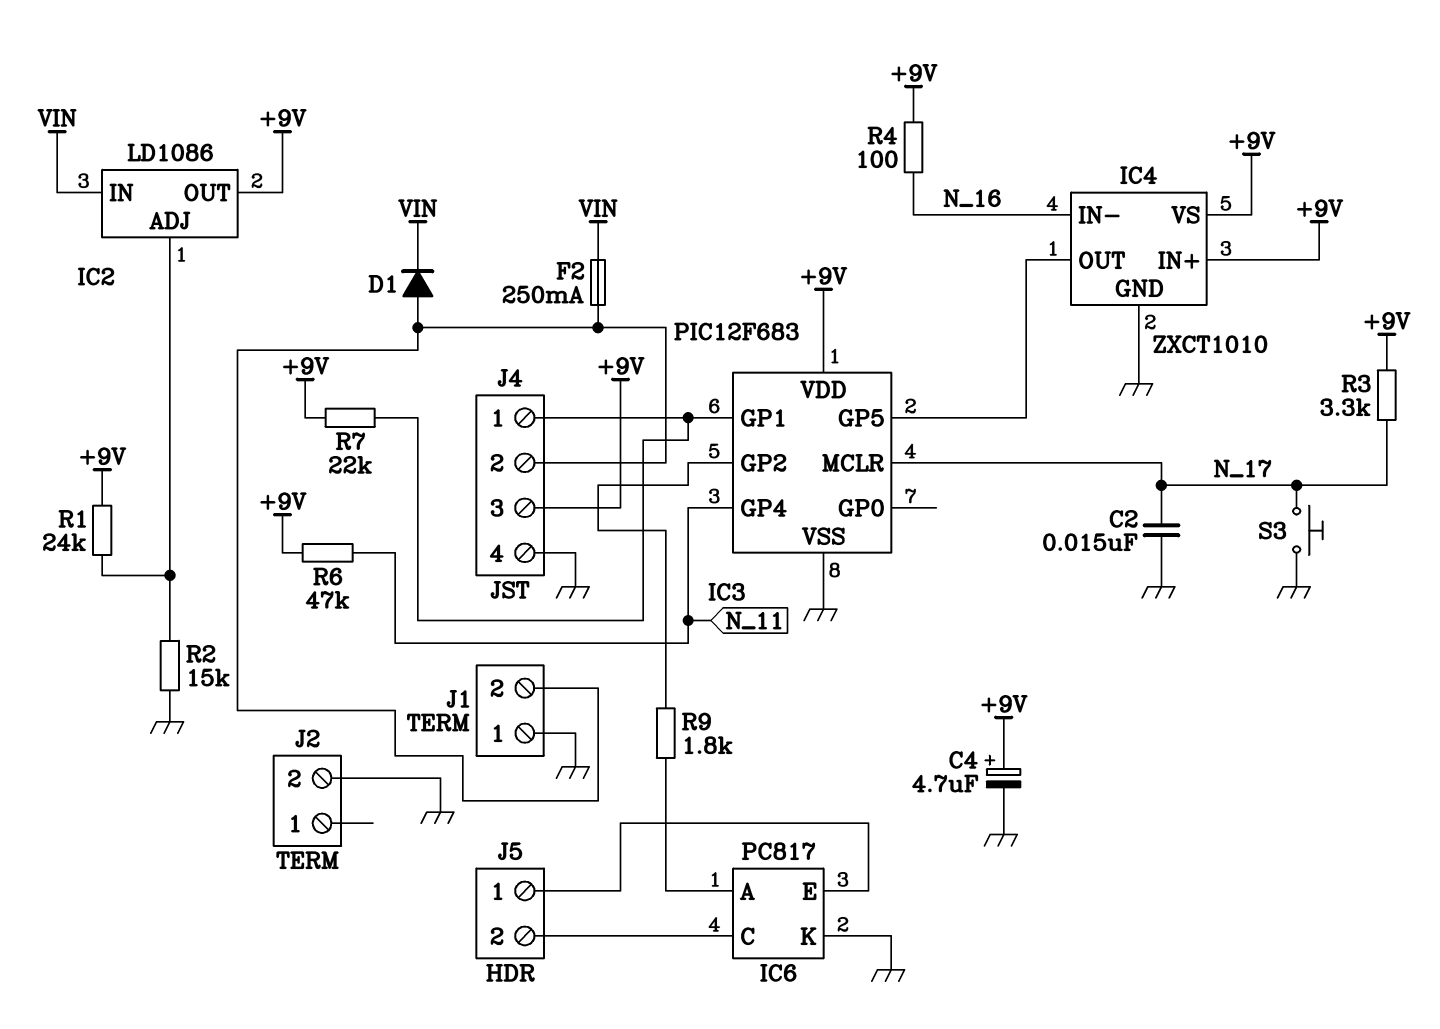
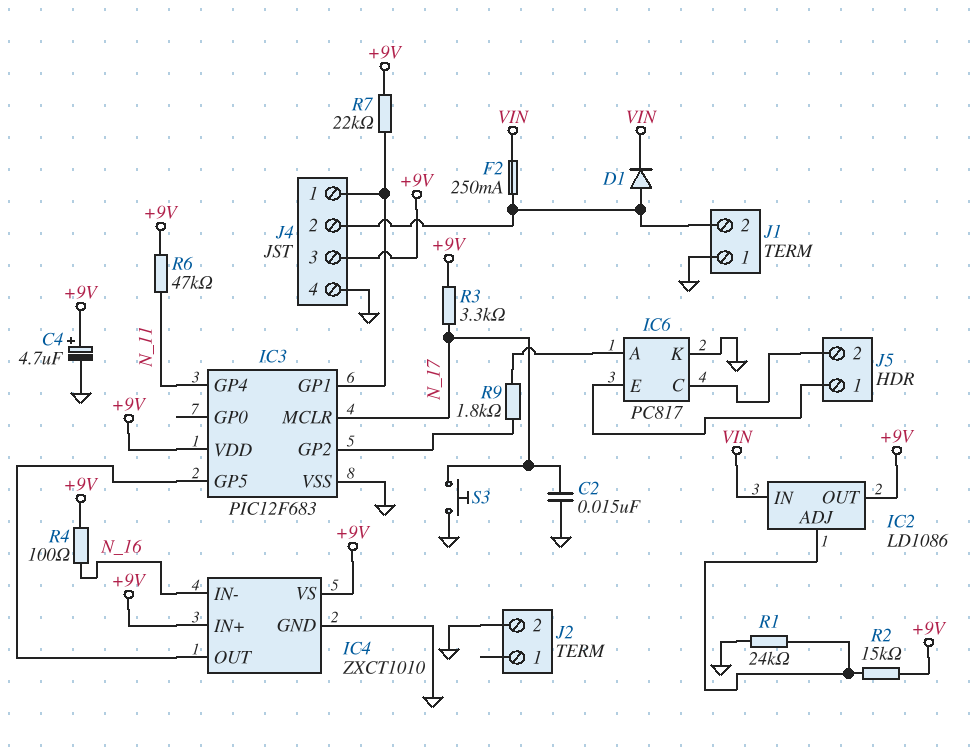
R1: 24k (+9V, IC2/ADJ) -> 24k (GND, IC2/ADJ)
R2: 15k (GND, IC2/ADJ) -> 15k (+9V, IC2/ADJ)

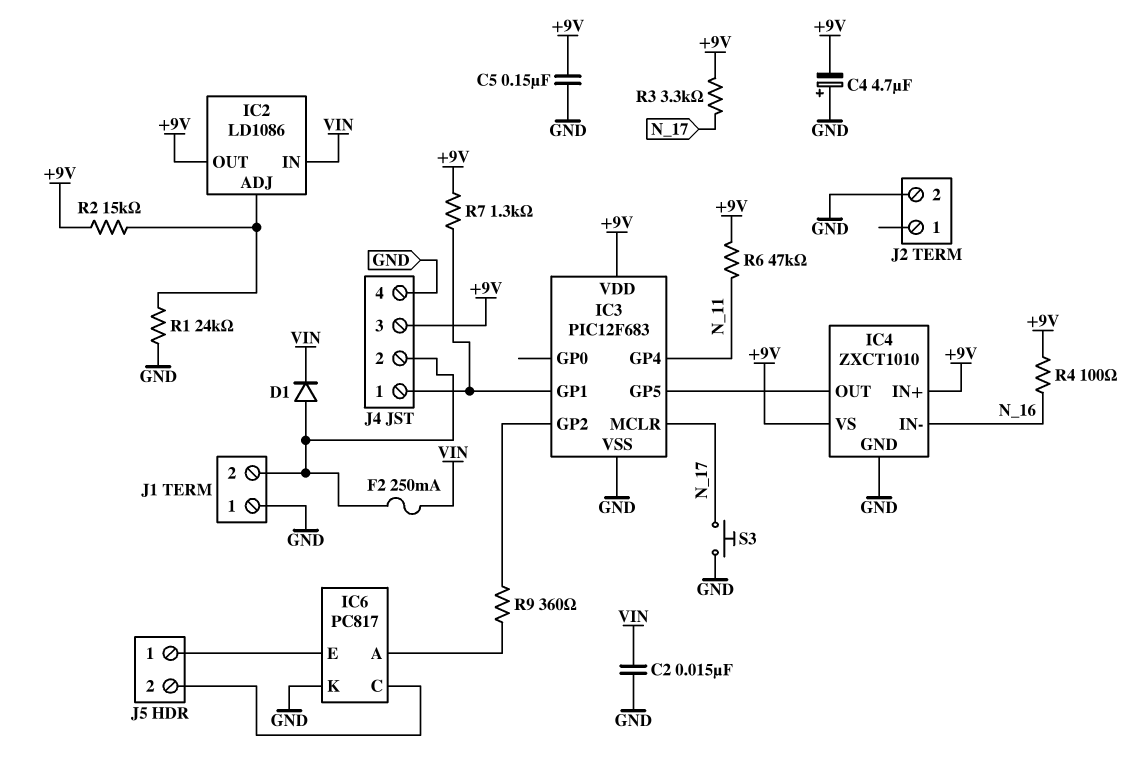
C2: 15nF (GND, N_17) -> 15nF (GND, VIN)
C4: 4.7uF (plus +9V, minus GND) -> 4.7uF (plus GND, minus +9V)
C5: none -> 150nF (+9V, GND)
R7: 22k (+9V, IC3/GP1) -> 1.3k (+9V, IC3/GP1)
R9: 1.8k (IC3/GP2, IC6/A) -> 360 (IC3/GP2, IC6/A)

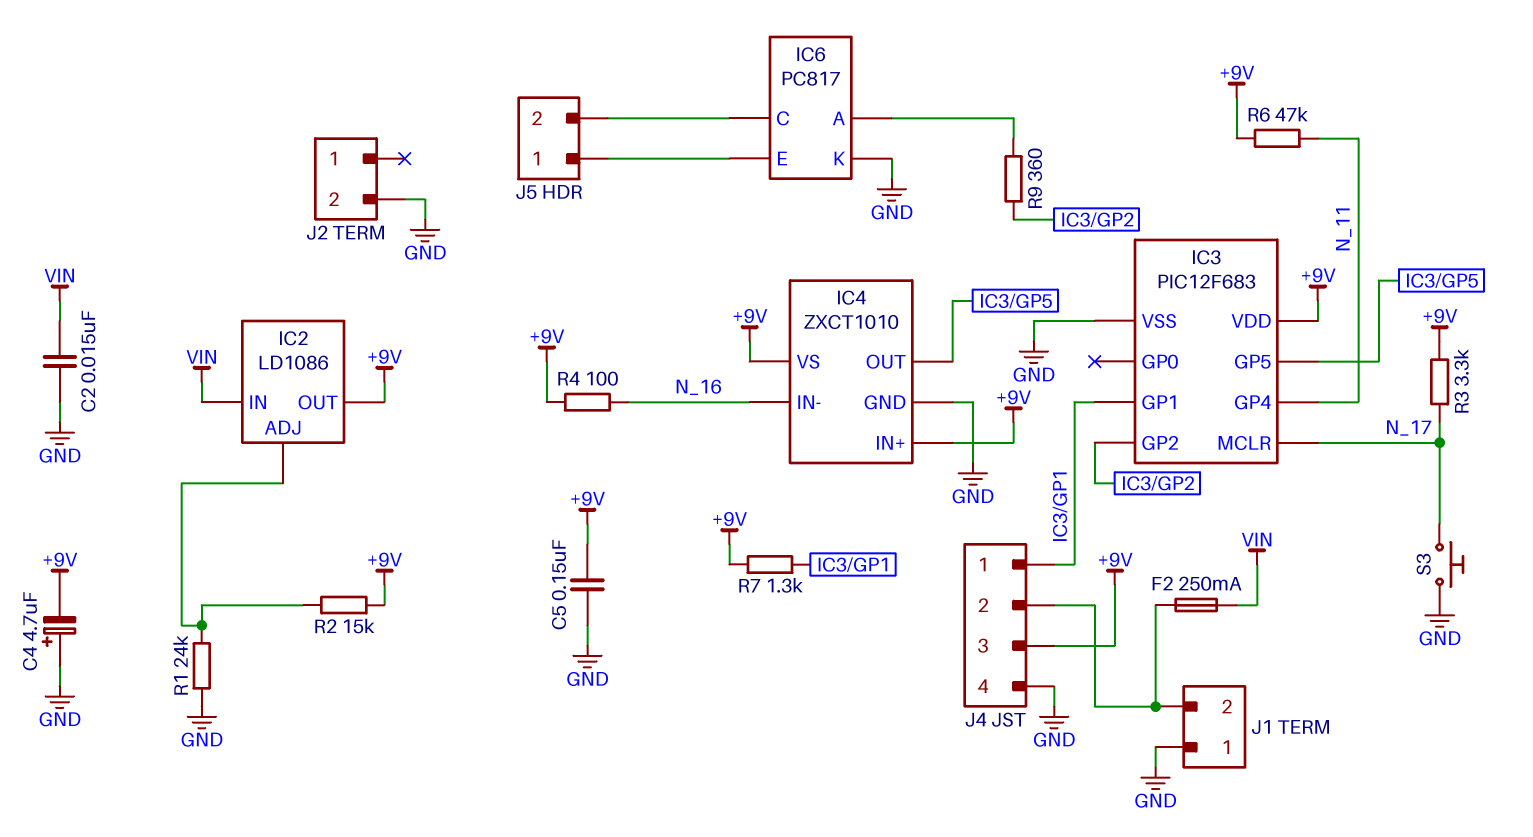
D1: diode (A J1/2, K VIN) -> none

